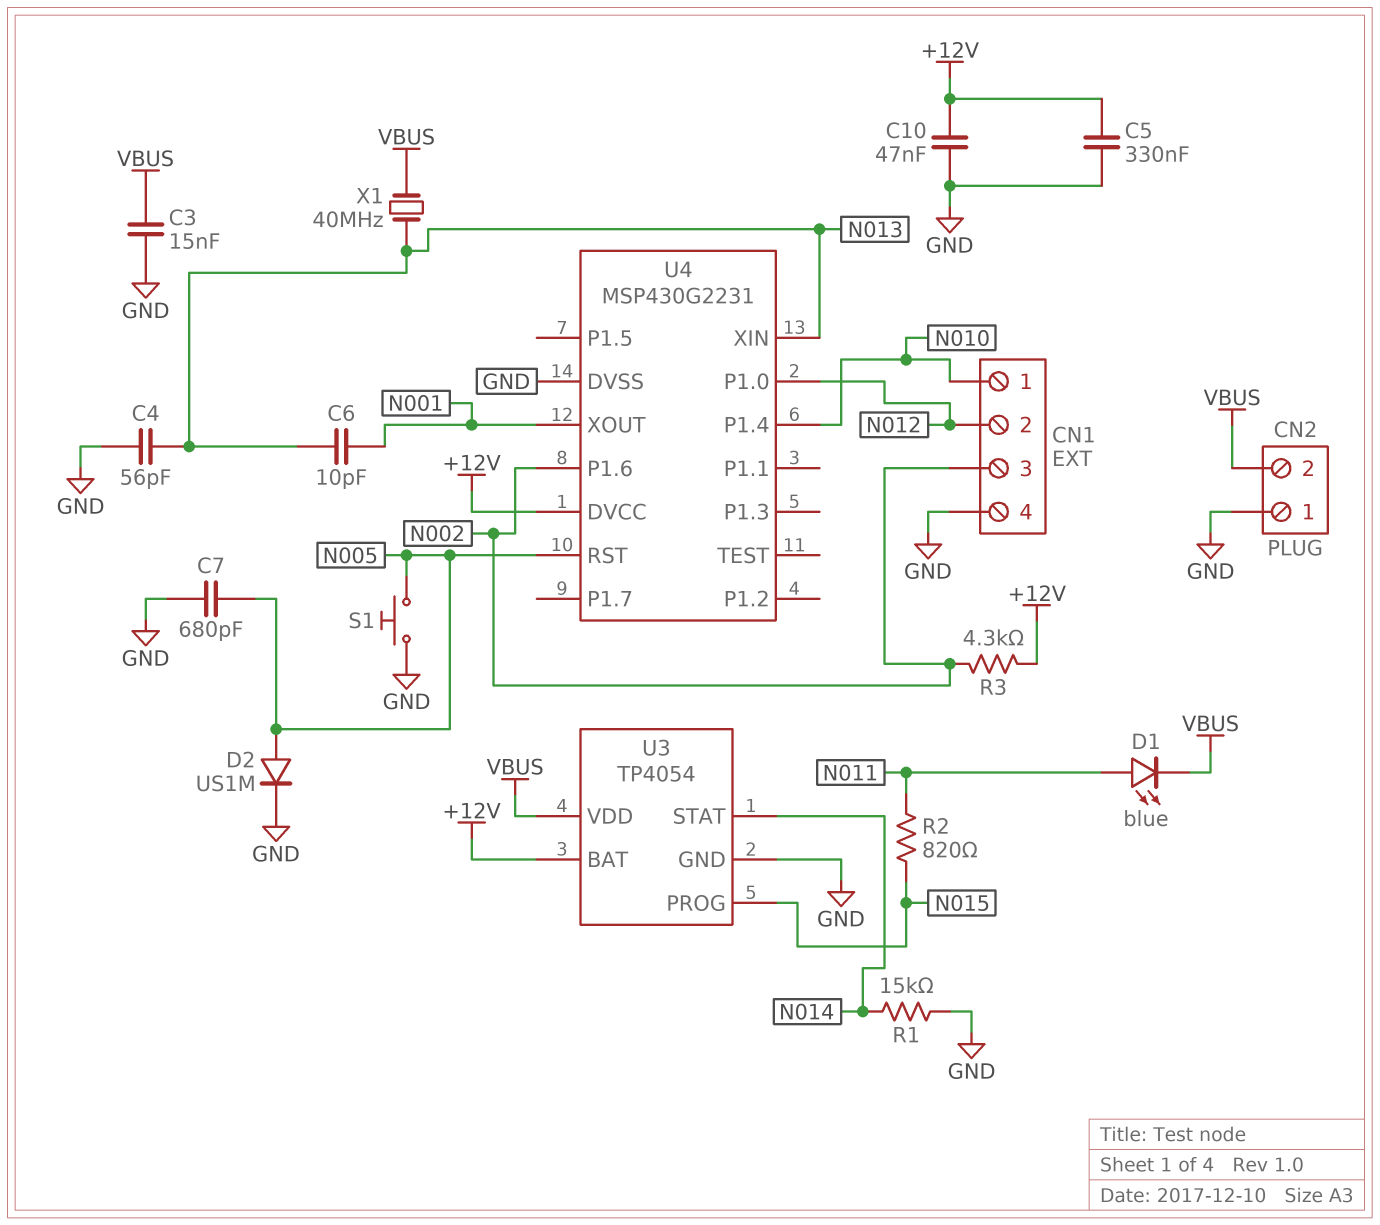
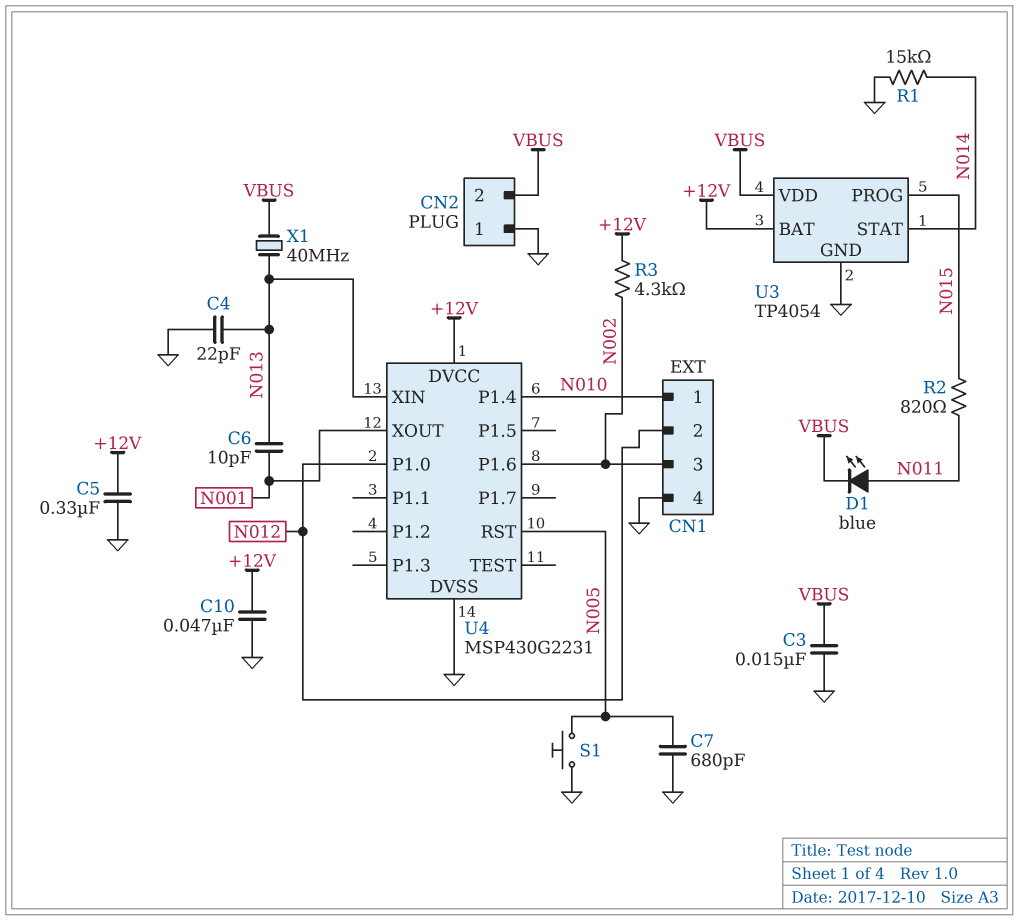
C4: 56pF (GND, N013) -> 22pF (GND, N013)
D2: diode US1M (A N005, K GND) -> none

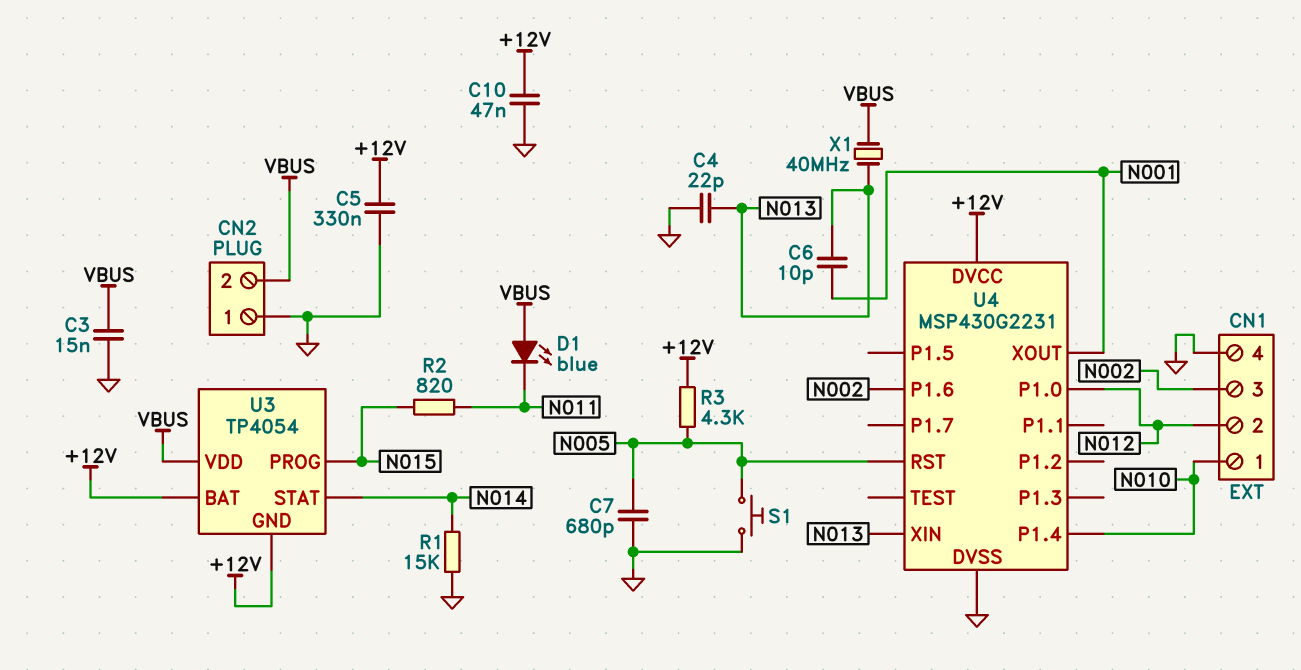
D1: LED blue (A N011, K VBUS) -> LED blue (A VBUS, K N011)
R3: 4.3k (+12V, N002) -> 4.3k (+12V, N005)
U3 pin GND: GND -> +12V

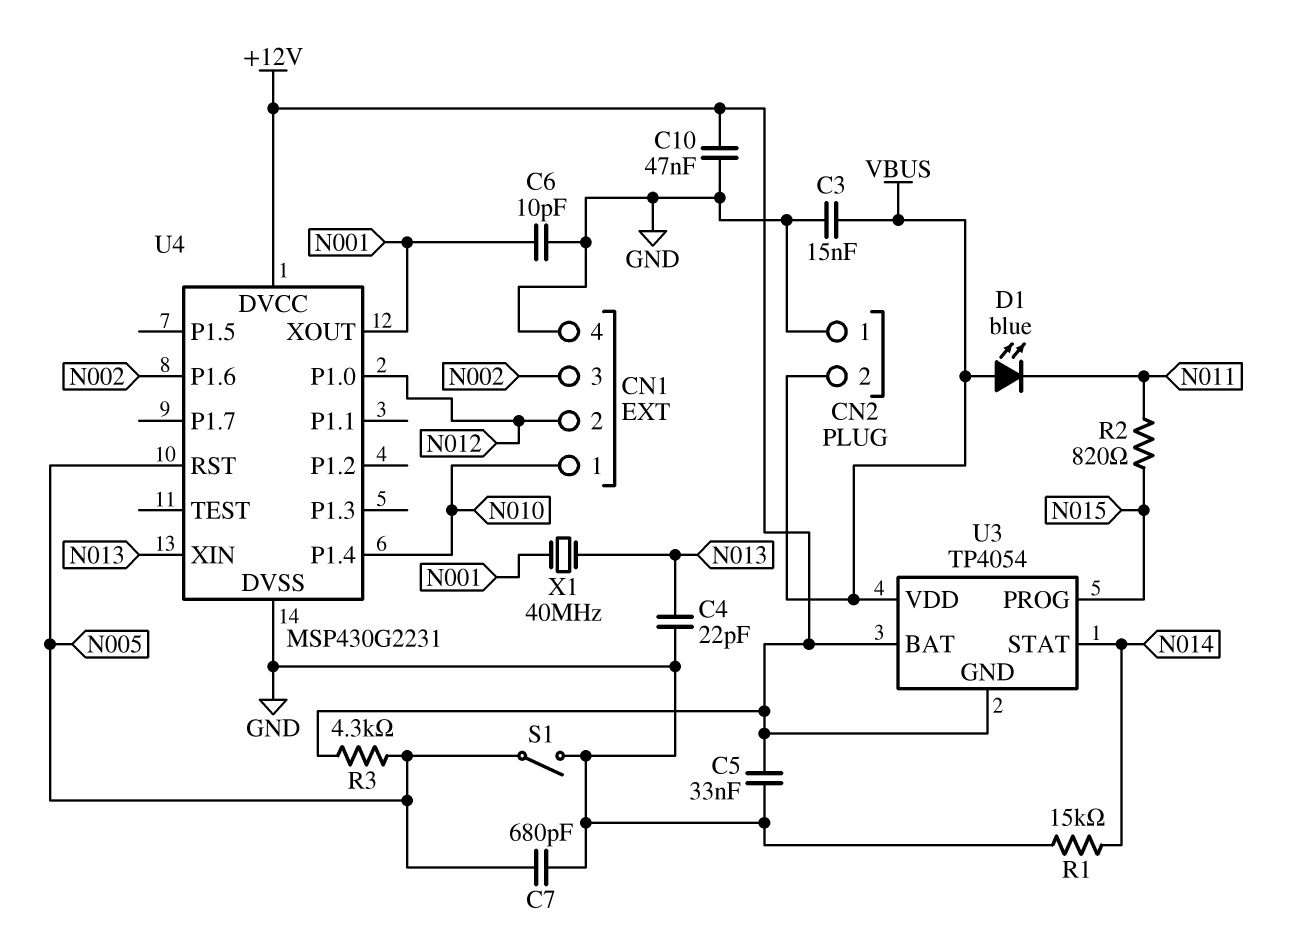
C5: 330nF (+12V, GND) -> 33nF (+12V, GND)
C6: 10pF (N001, N013) -> 10pF (GND, N001)
S1: button (GND, N005) -> switch (GND, N005)
X1: 40MHz (N013, VBUS) -> 40MHz (N001, N013)

